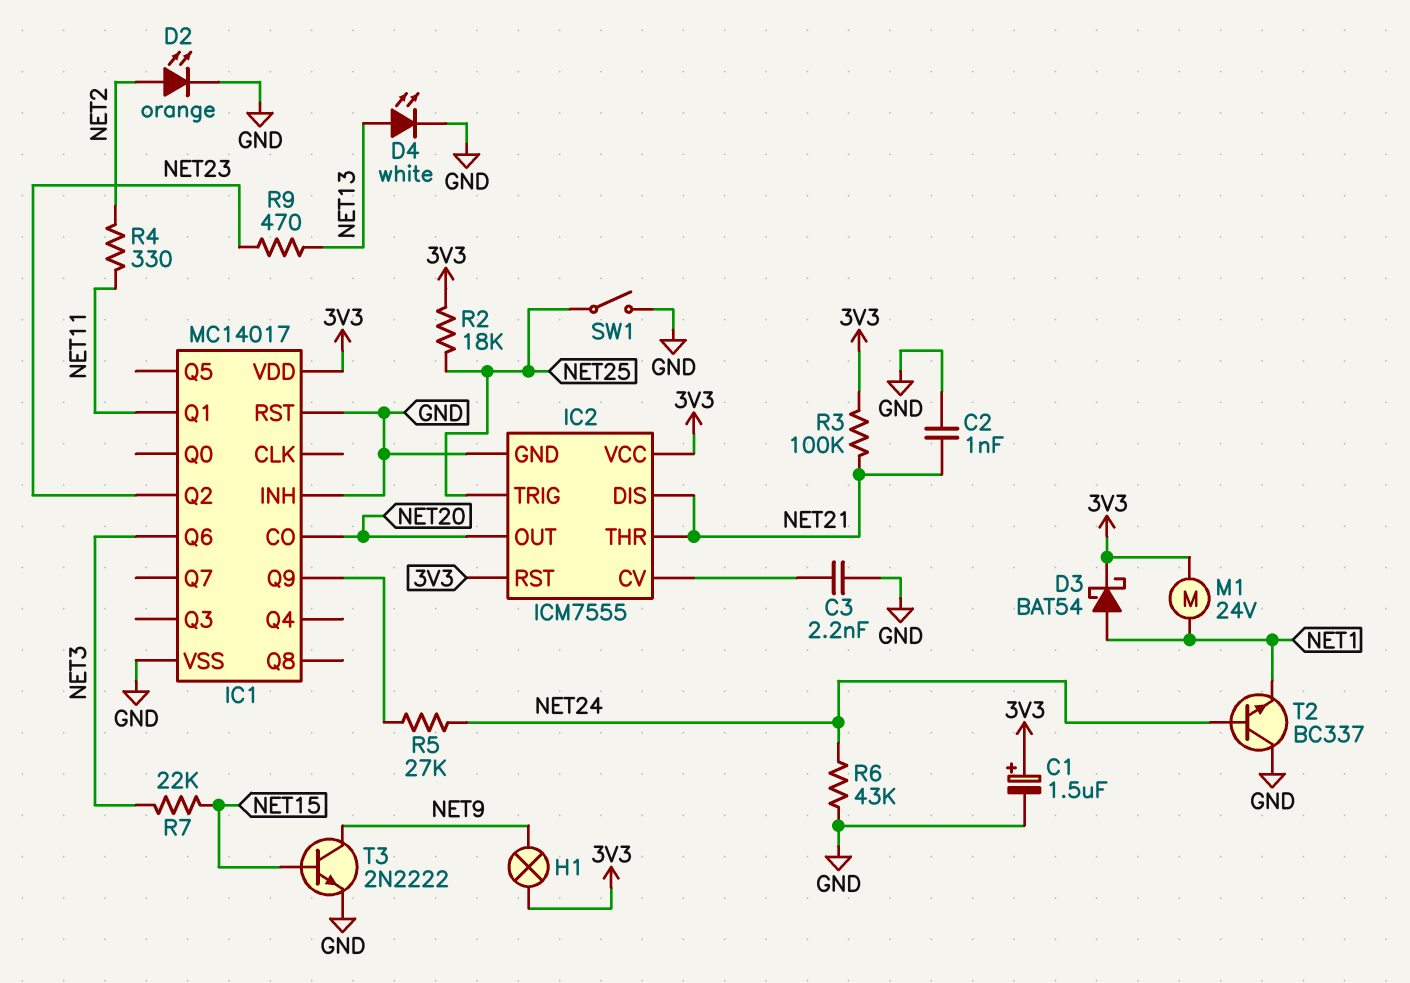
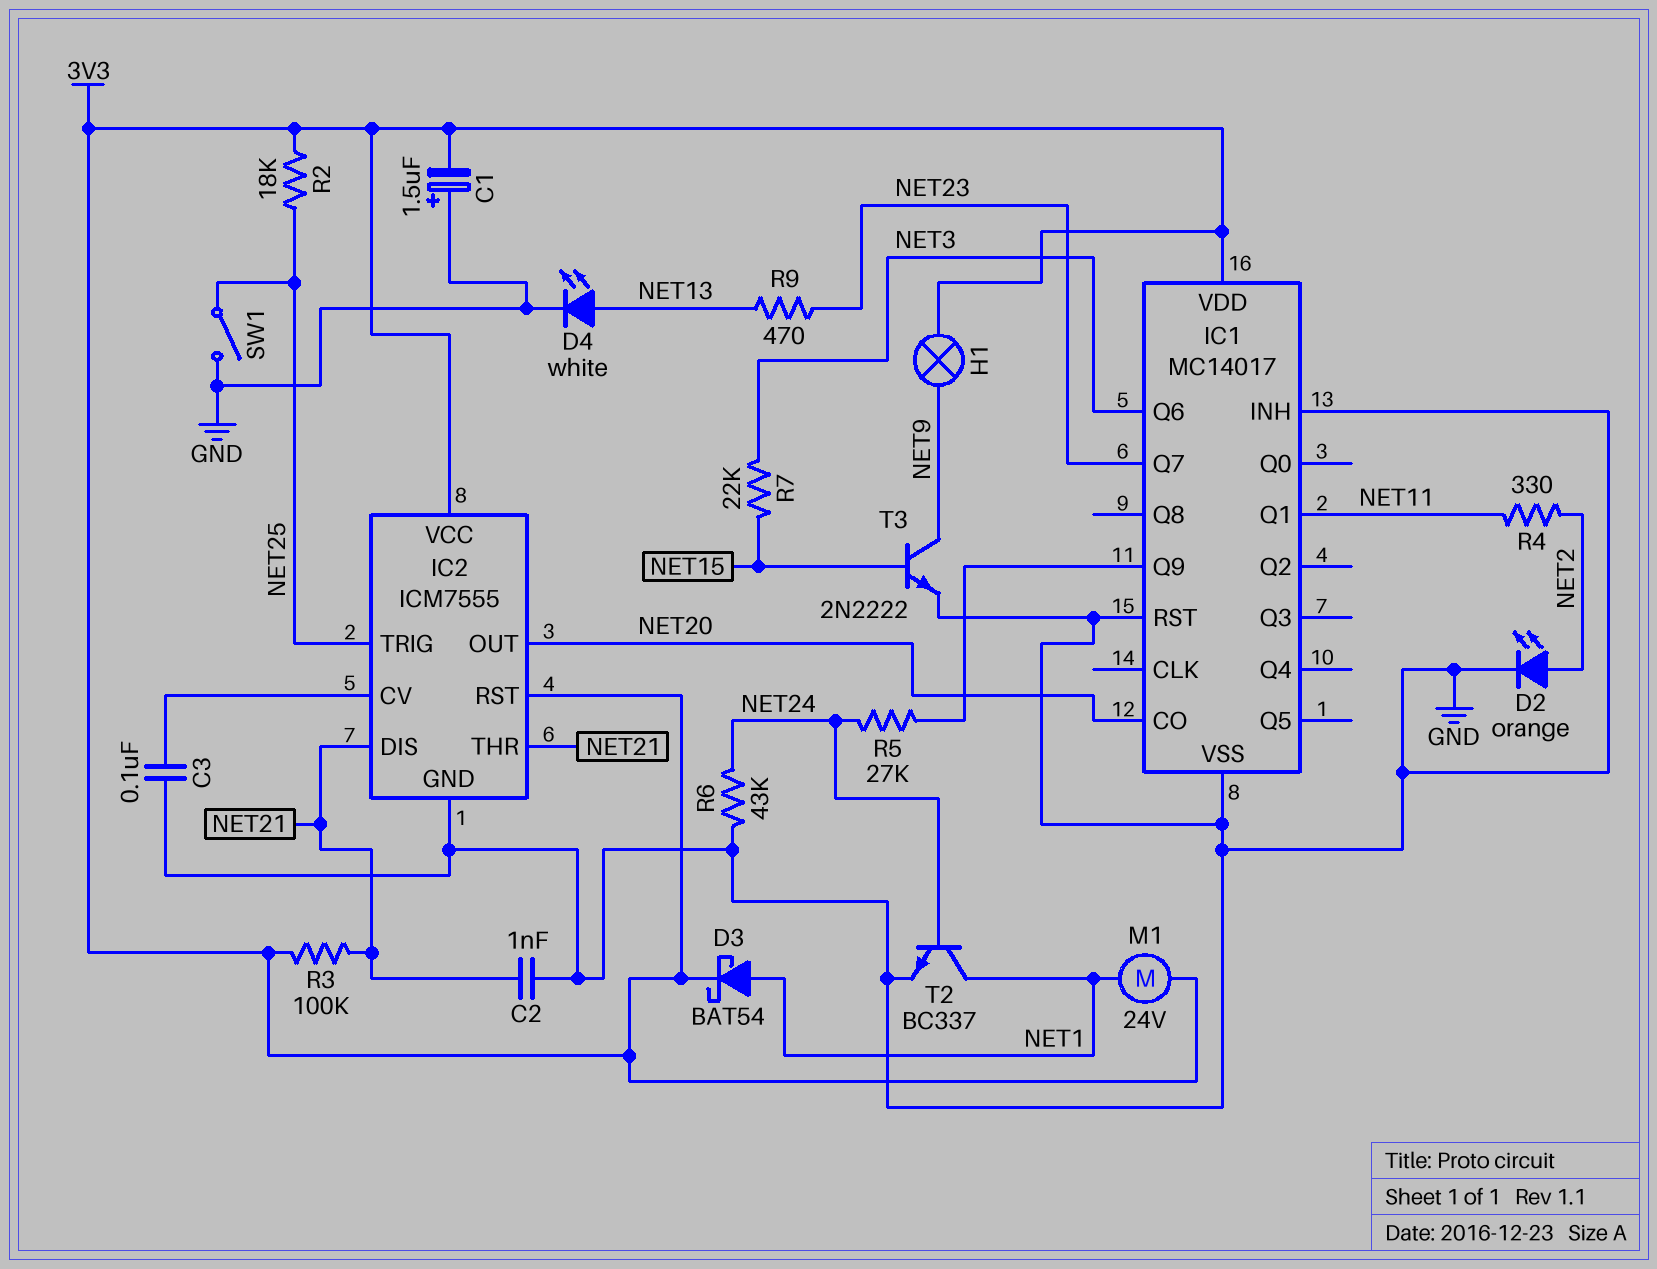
C1: 1.5uF (plus 3V3, minus GND) -> 1.5uF (plus GND, minus 3V3)
C3: 2.2nF (GND, IC2/CV) -> 100nF (GND, IC2/CV)
IC1 pin Q2: NET23 -> none
IC1 pin Q7: none -> NET23
T2: NPN BC337 (B NET24, C GND, E NET1) -> NPN BC337 (B NET24, C NET1, E GND)

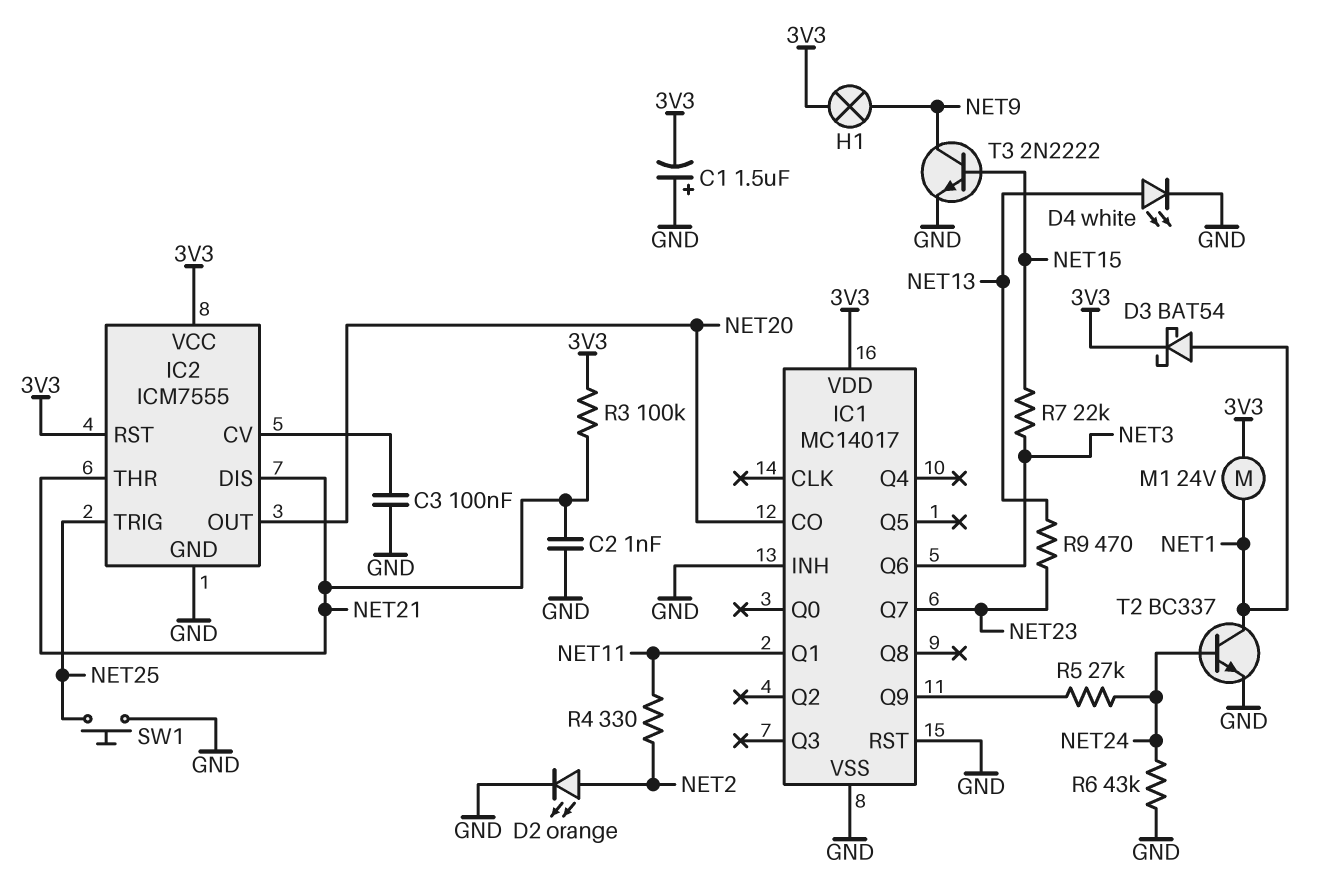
R2: 18k (3V3, NET25) -> none
SW1: switch (GND, NET25) -> button (GND, NET25)

